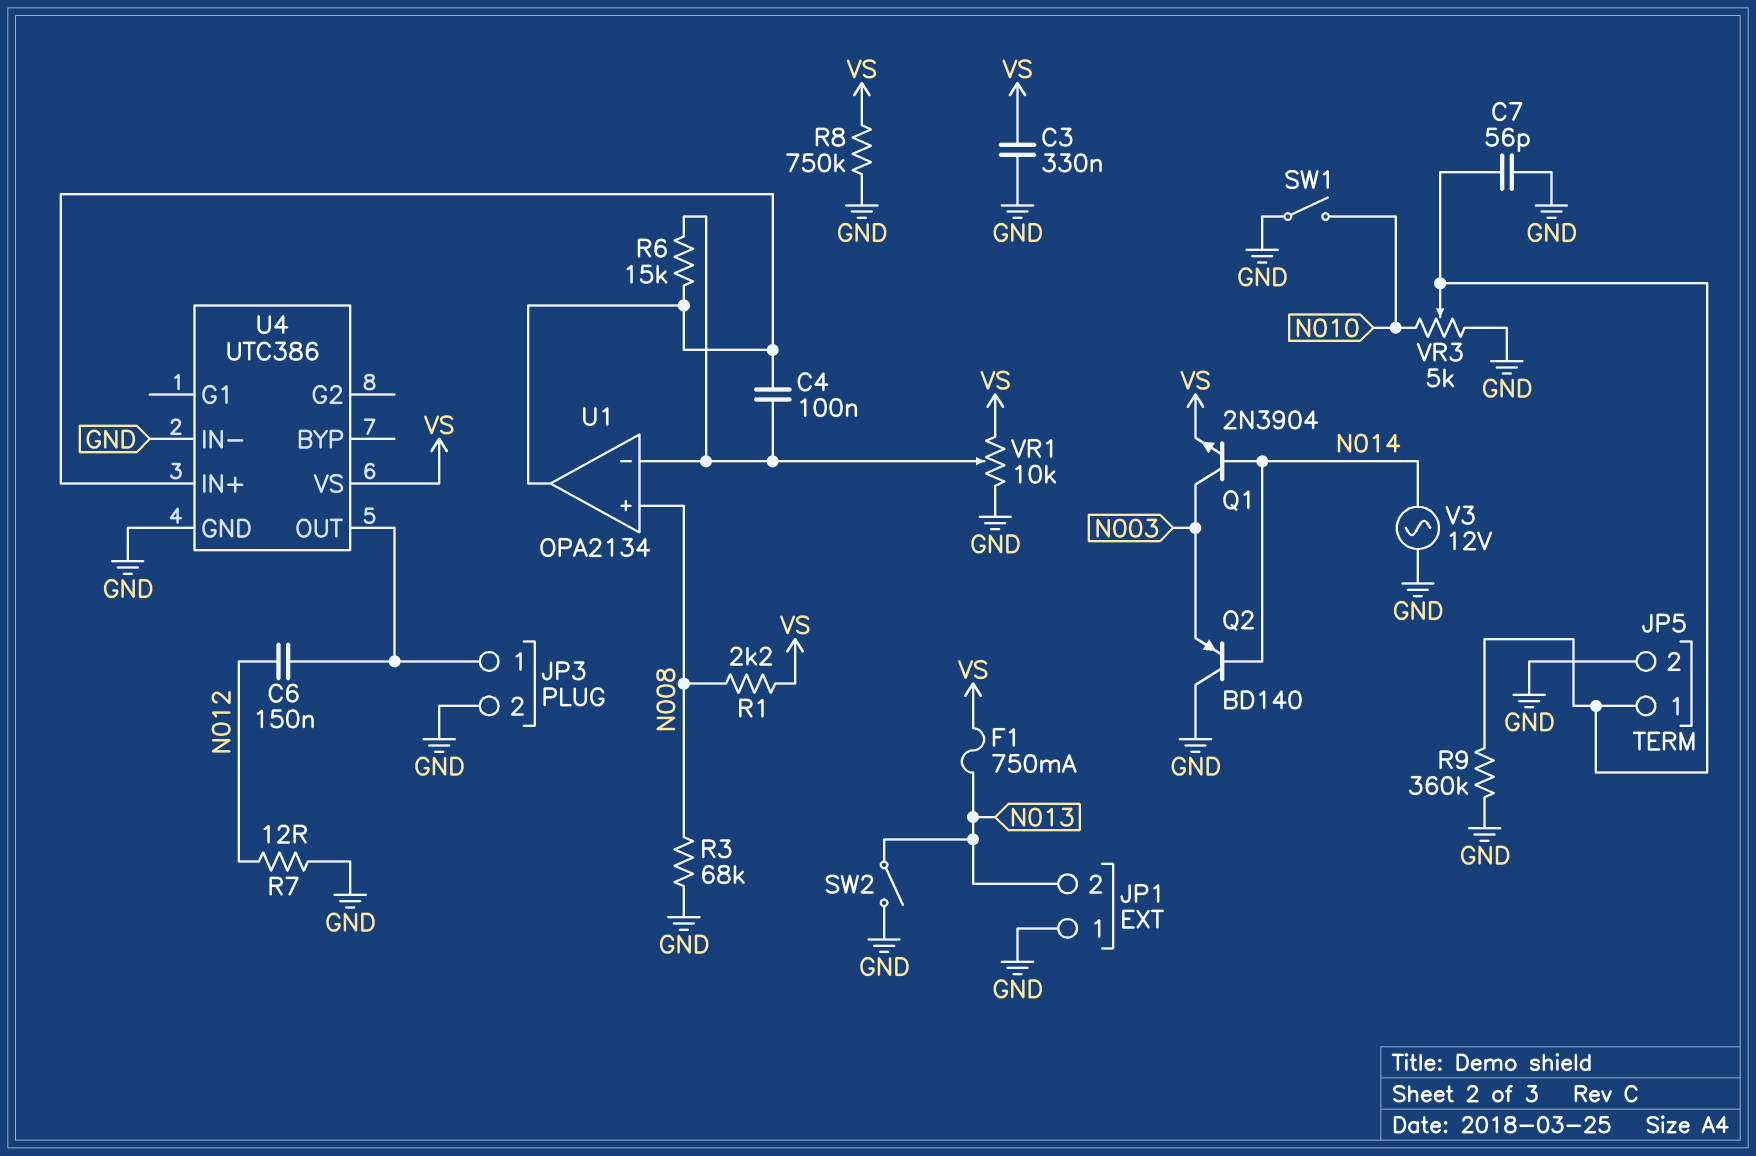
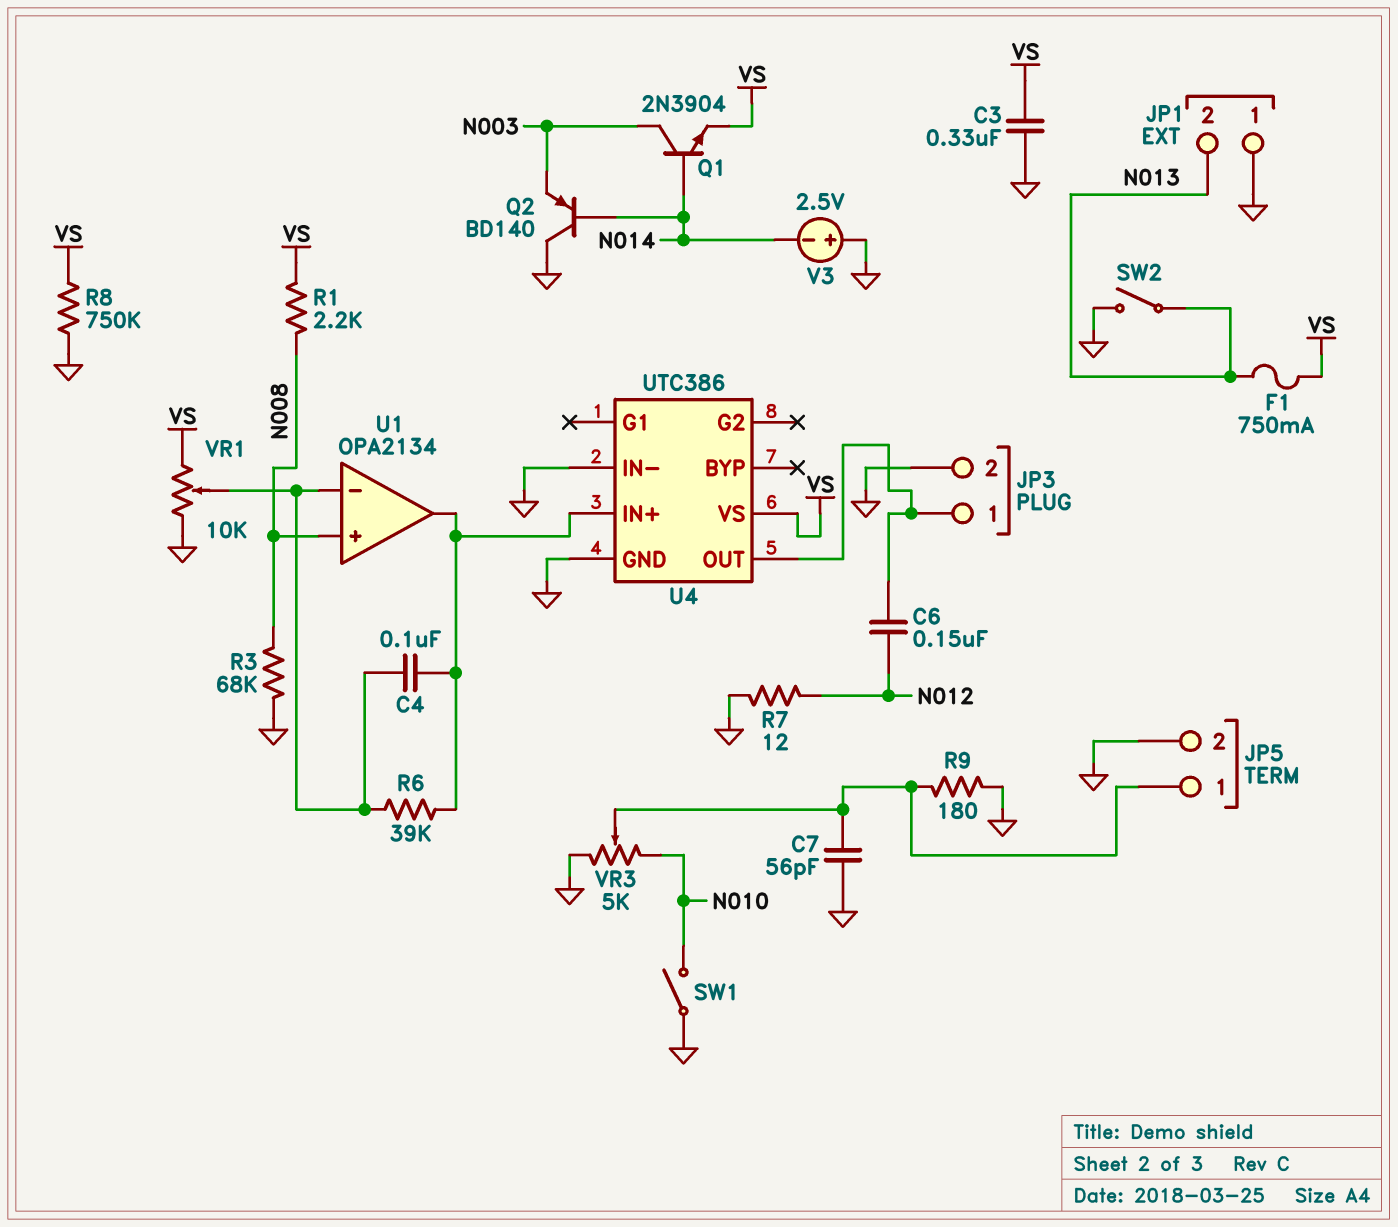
R6: 15k (U1/in-, U1/out) -> 39k (U1/in-, U1/out)
R9: 360k (GND, JP5/1) -> 180 (GND, JP5/1)
V3: AC 12V (GND, N014) -> 2.5V (plus GND, minus N014)

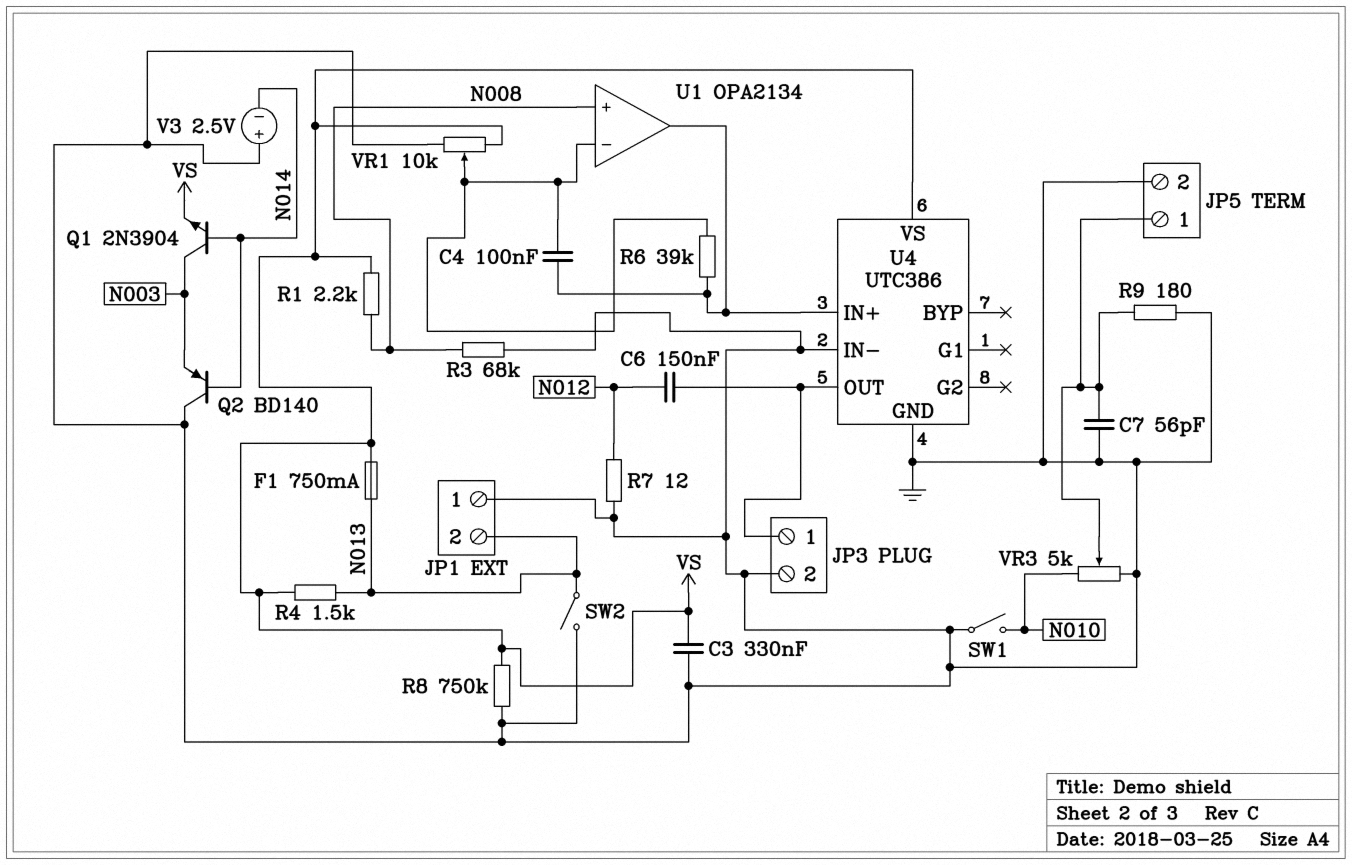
R4: none -> 1.5k (N013, VS)

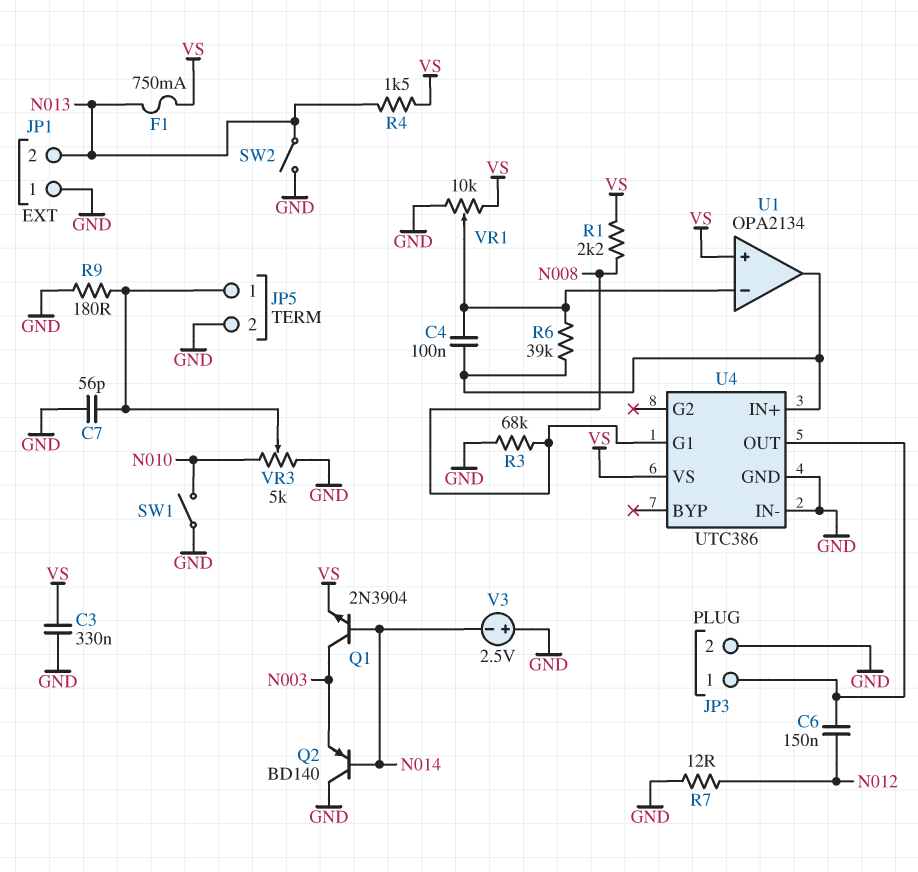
R8: 750k (GND, VS) -> none
U1 pin in+: N008 -> VS
U4 pin G1: none -> N008

